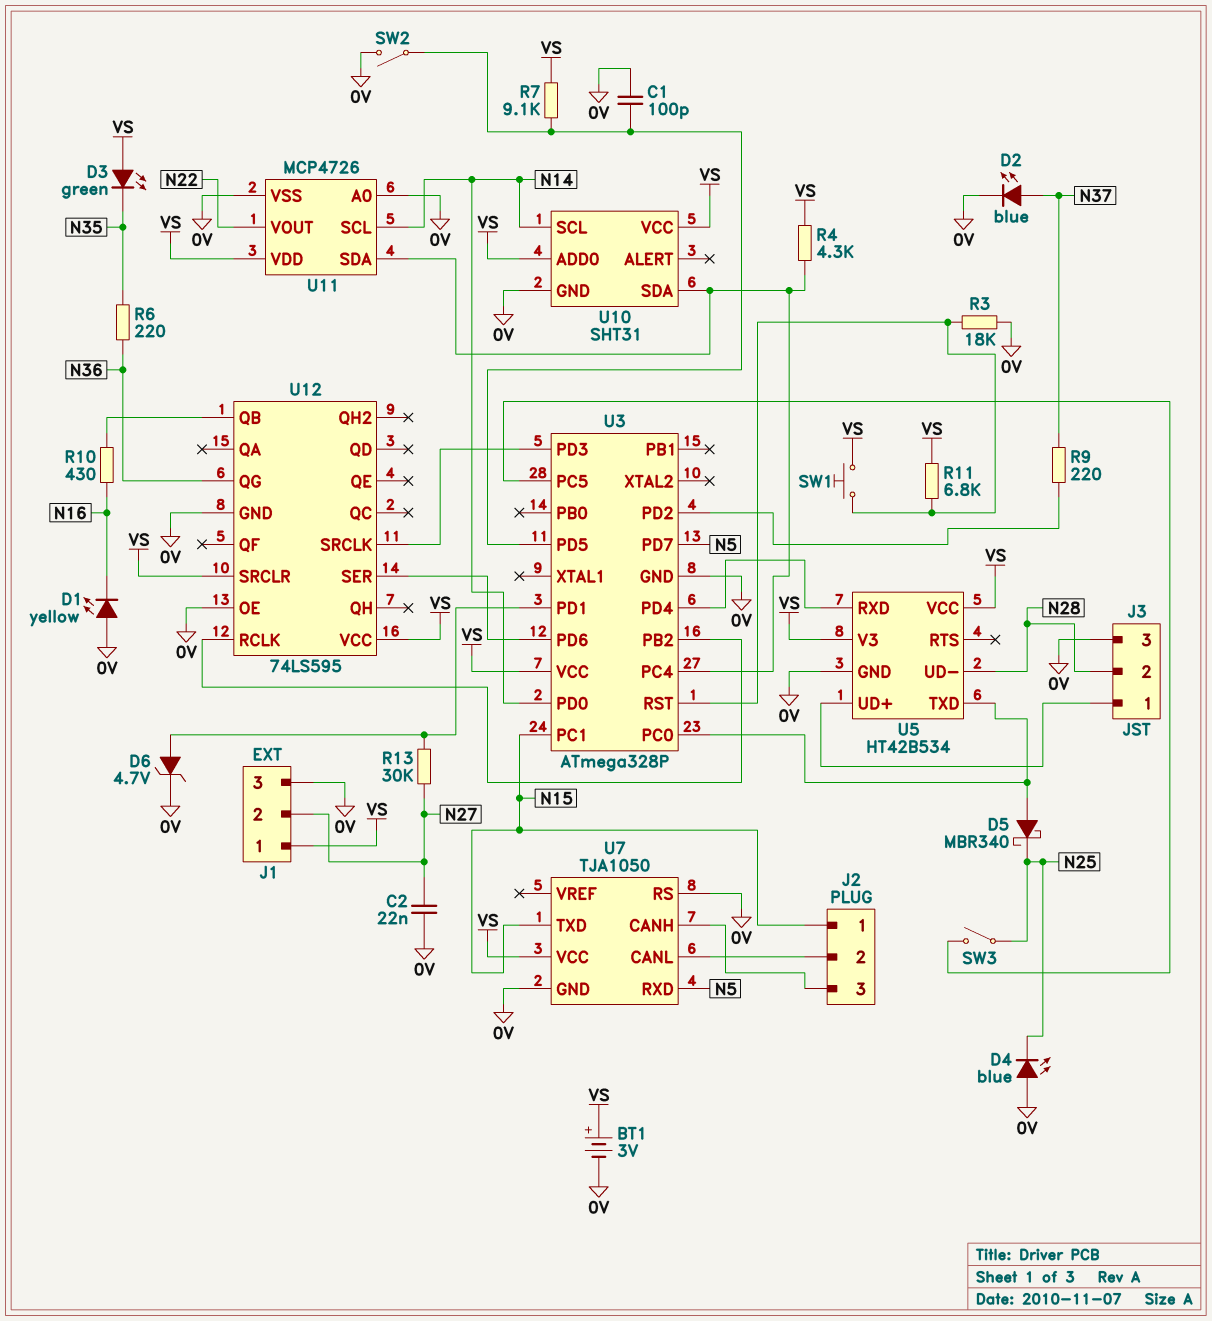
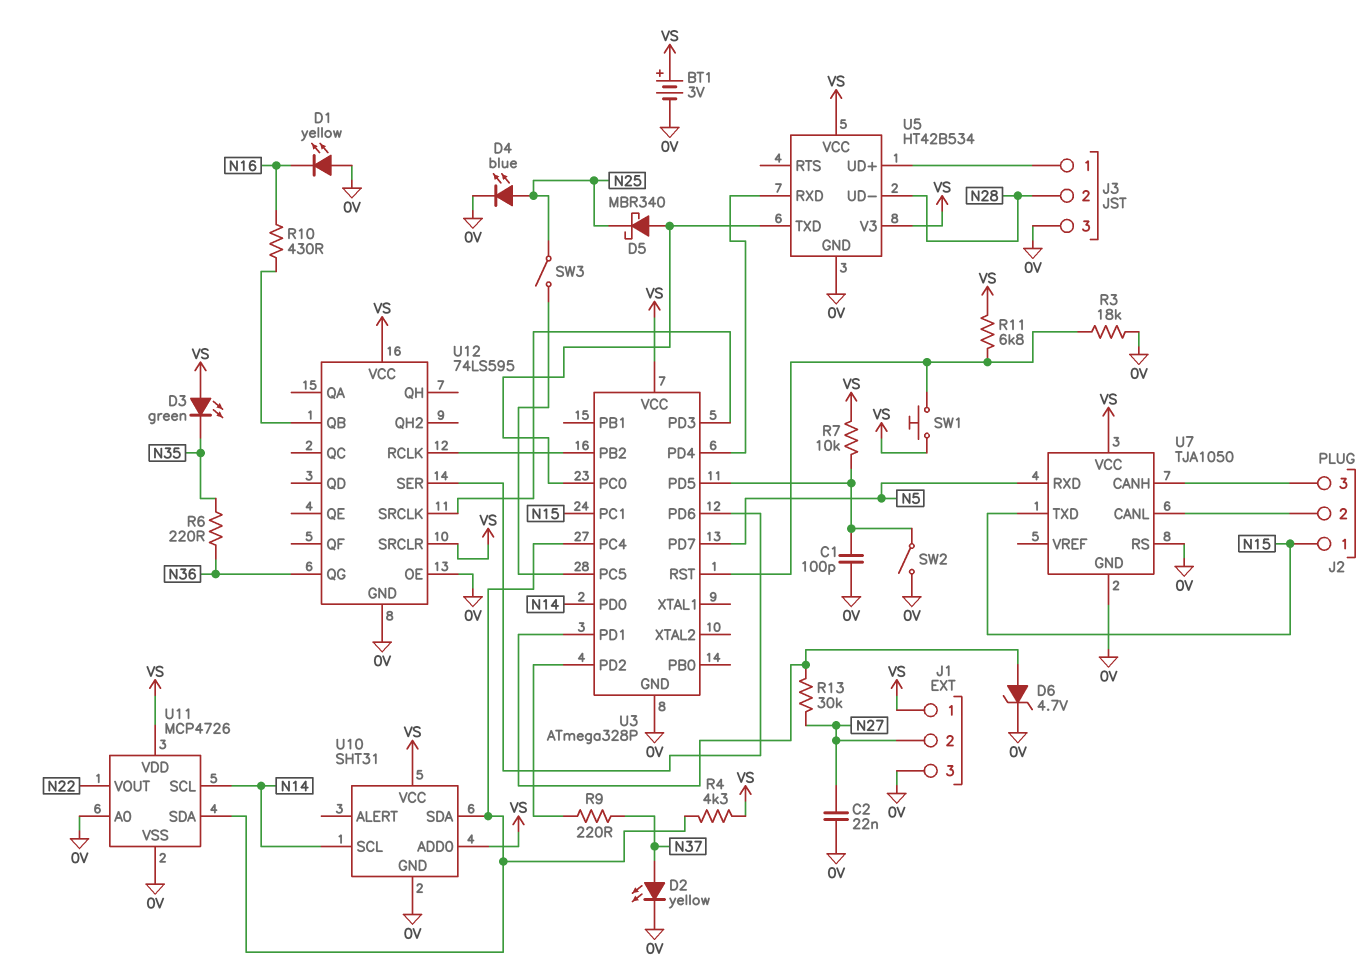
D2: LED blue (A N37, K 0V) -> LED yellow (A N37, K 0V)
D4: LED blue (A 0V, K N25) -> LED blue (A N25, K 0V)
R7: 9.1k (U3/PD5, VS) -> 10k (U3/PD5, VS)

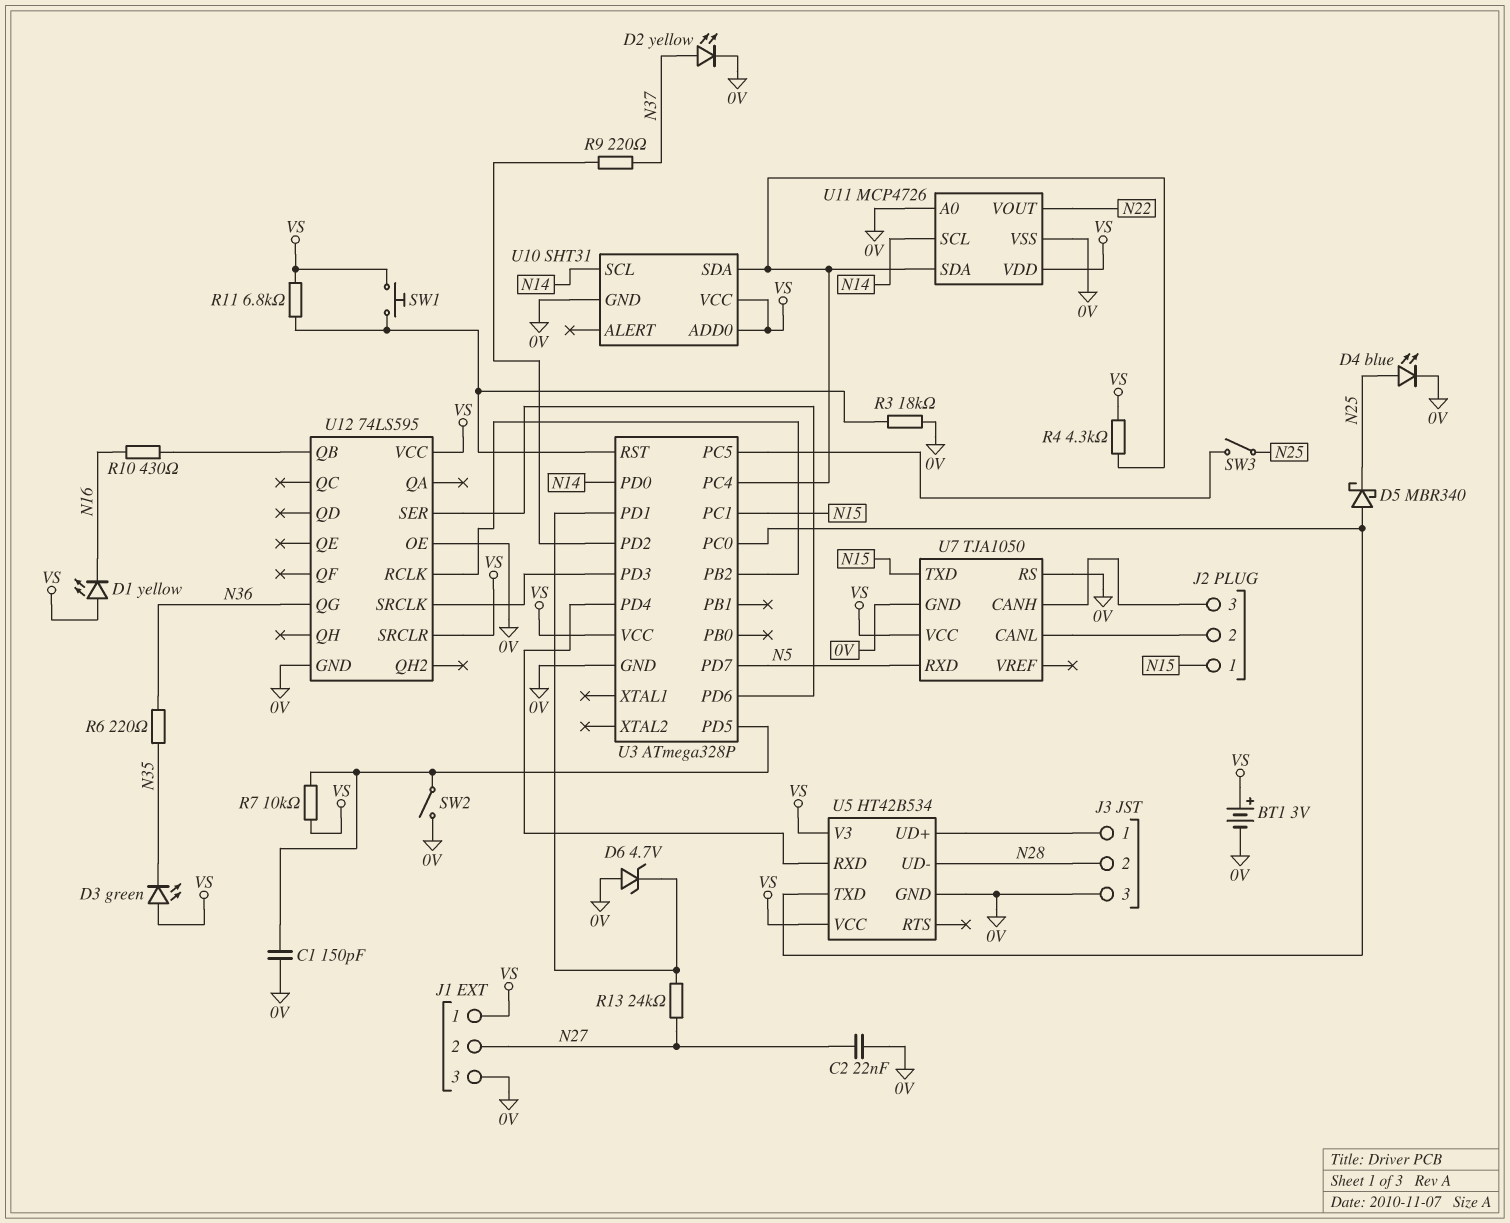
C1: 100pF (0V, U3/PD5) -> 150pF (0V, U3/PD5)
D1: LED yellow (A 0V, K N16) -> LED yellow (A VS, K N16)
D6: zener 4.7V (A U3/PD1, K 0V) -> zener 4.7V (A 0V, K U3/PD1)
R13: 30k (N27, U3/PD1) -> 24k (N27, U3/PD1)

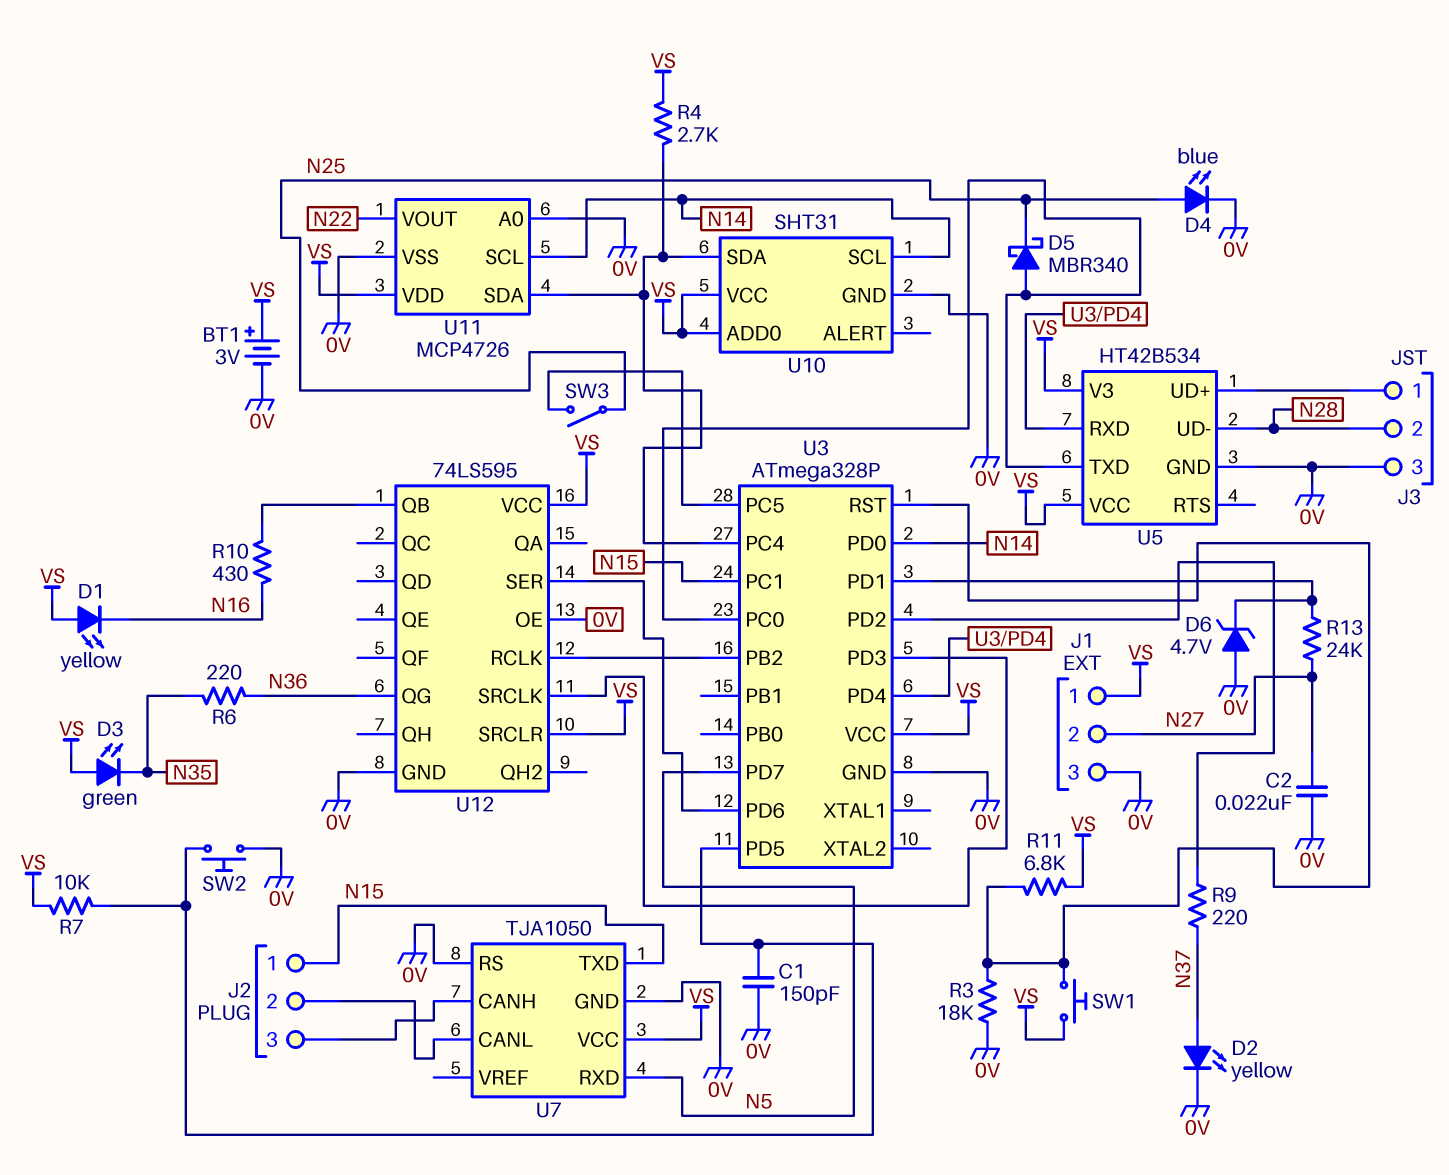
R4: 4.3k (U3/PC4, VS) -> 2.7k (U3/PC4, VS)
SW2: switch (0V, U3/PD5) -> button (0V, U3/PD5)

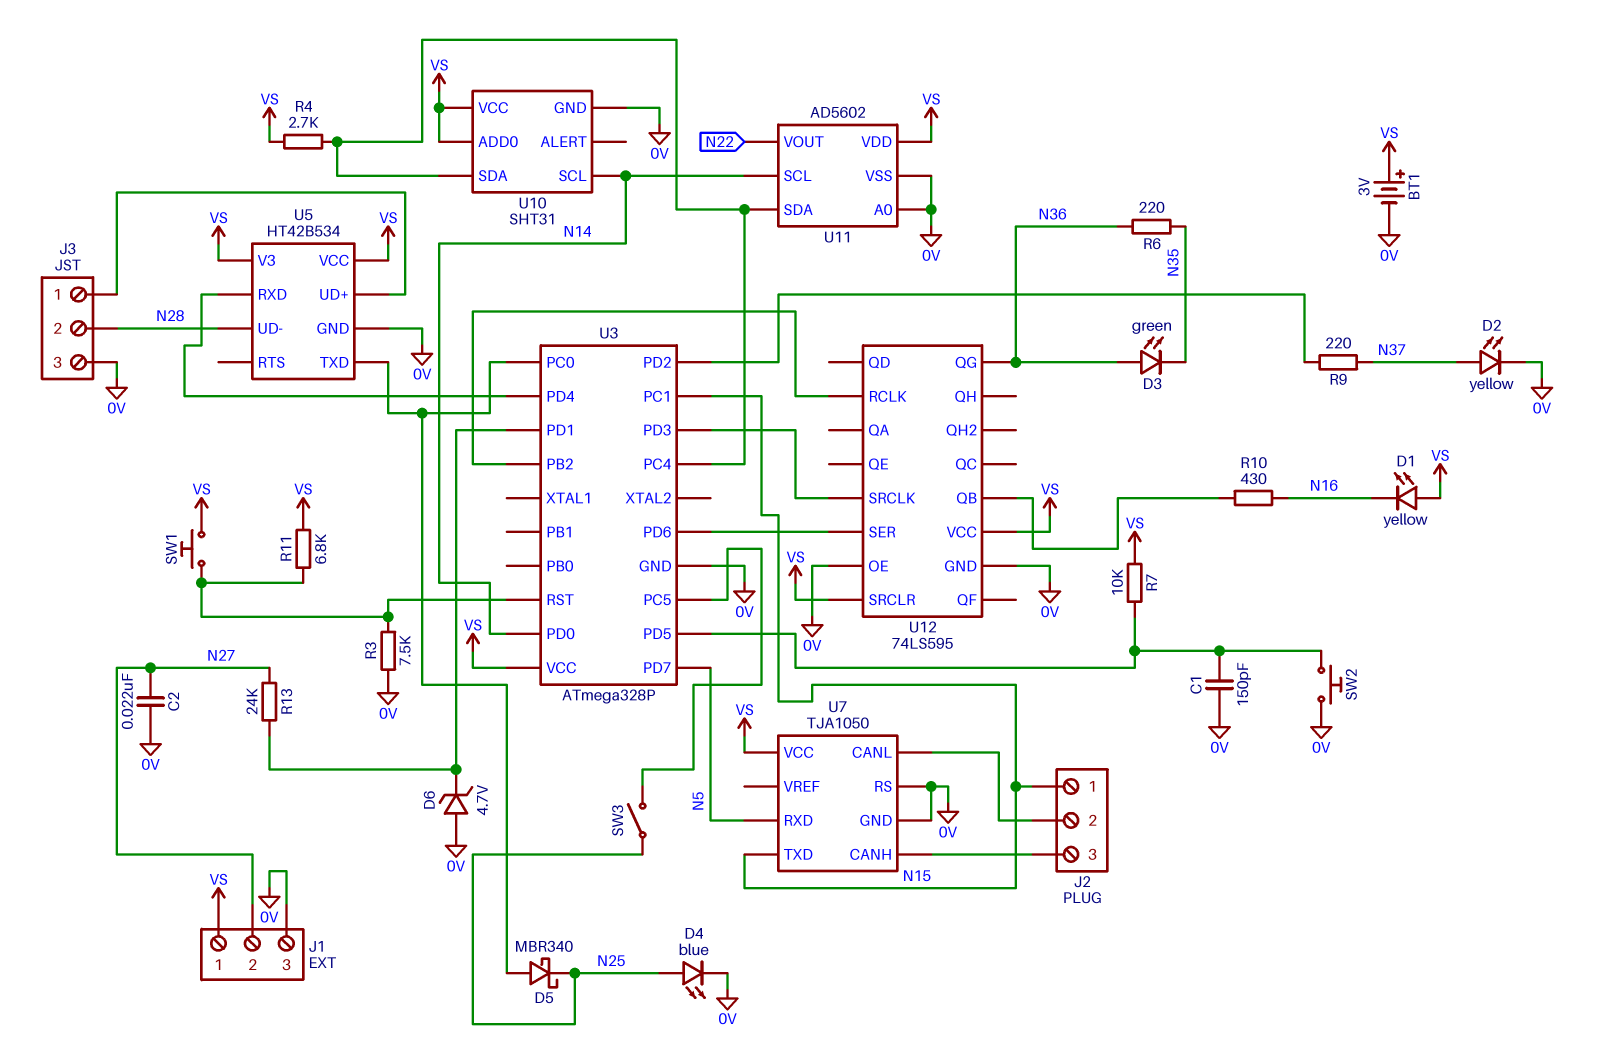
D3: LED green (A VS, K N35) -> LED green (A N36, K N35)
R3: 18k (0V, U3/RST) -> 7.5k (0V, U3/RST)
U11: MCP4726 -> AD5602

